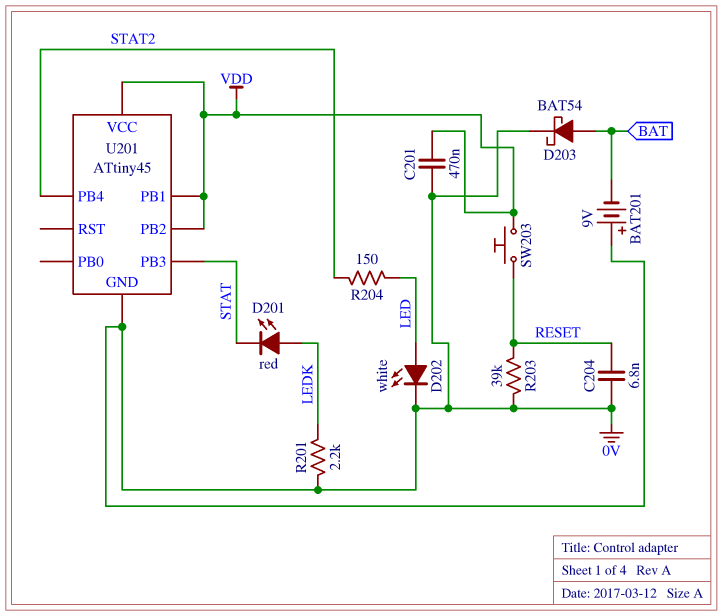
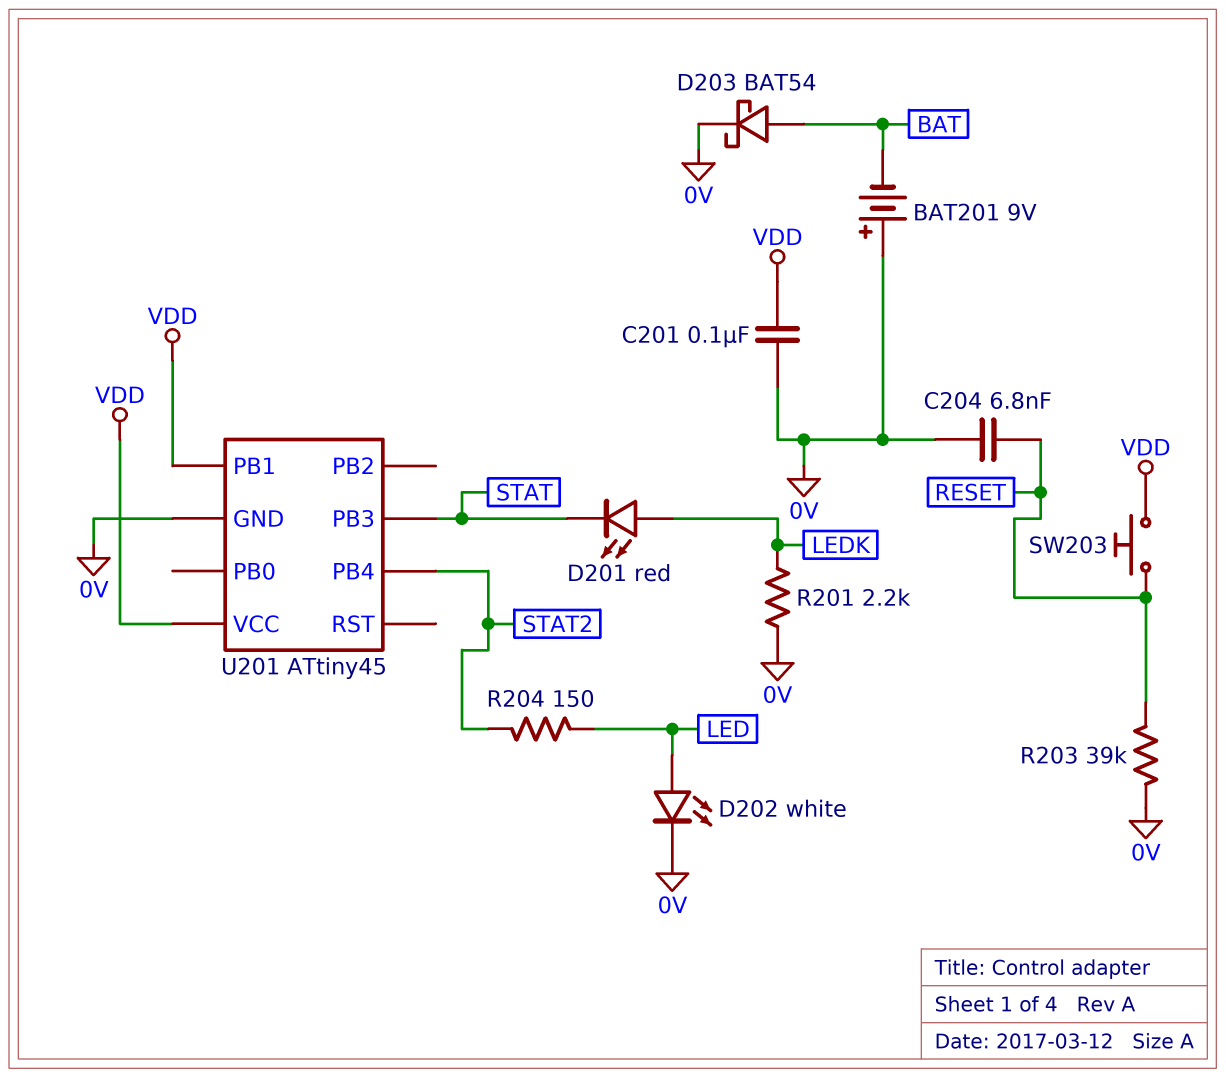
C201: 470nF (0V, VDD) -> 100nF (0V, VDD)
U201 pin PB2: VDD -> none

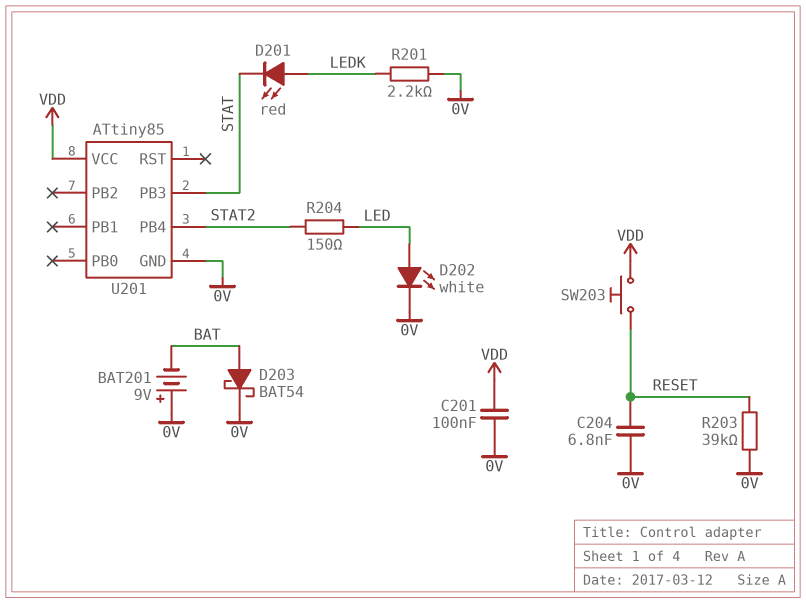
U201: ATtiny45 -> ATtiny85
U201 pin PB1: VDD -> none

